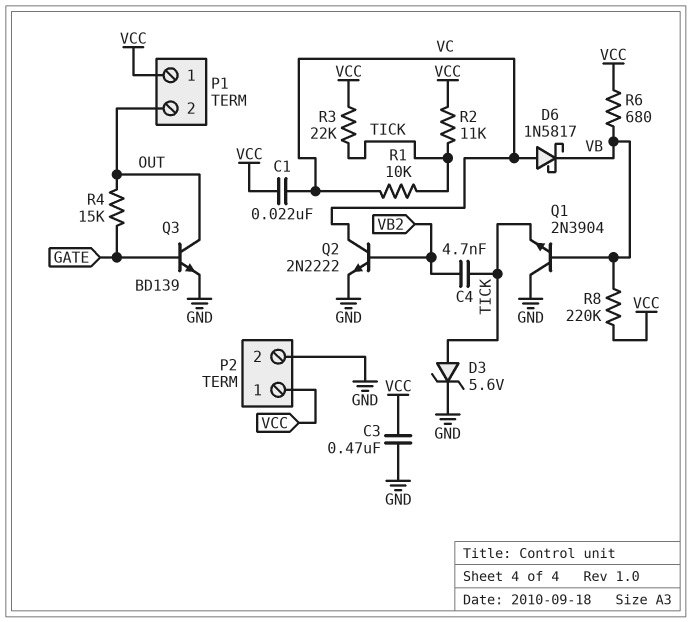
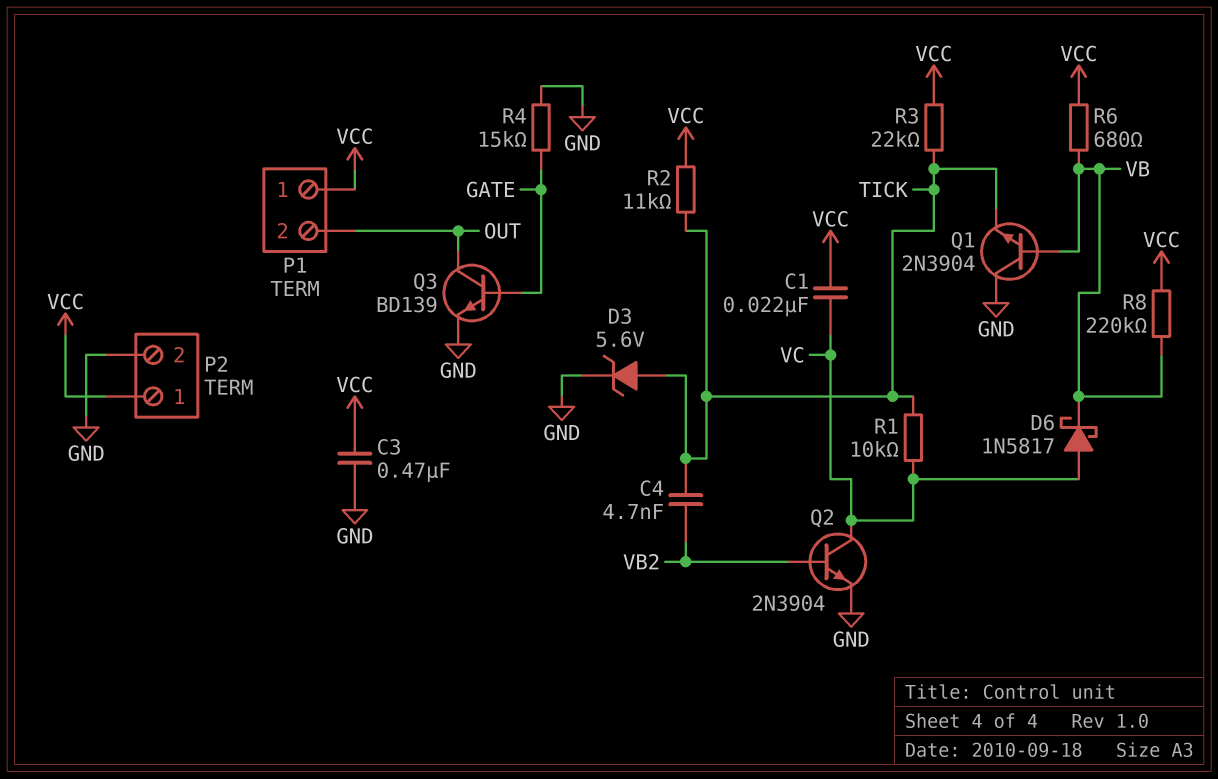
Q2: NPN 2N2222 (B VB2, C VC, E GND) -> NPN 2N3904 (B VB2, C VC, E GND)
R4: 15k (GATE, OUT) -> 15k (GATE, GND)

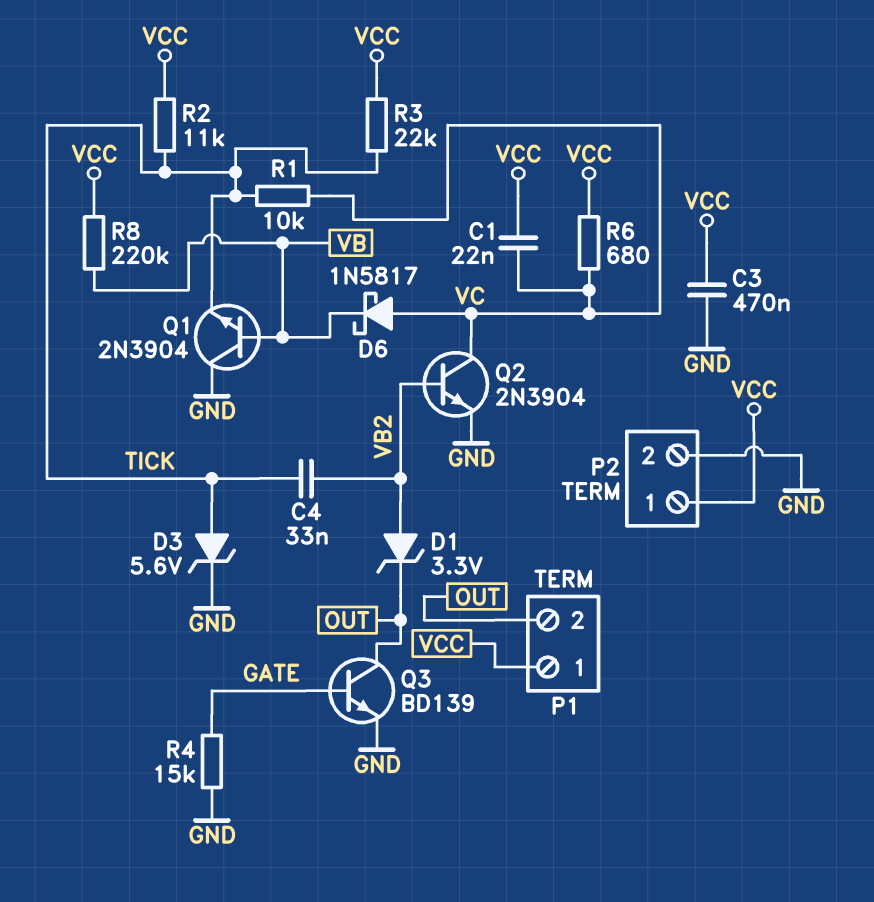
C4: 4.7nF (TICK, VB2) -> 33nF (TICK, VB2)
D1: none -> zener 3.3V (A VB2, K OUT)
R6: 680 (VB, VCC) -> 680 (VC, VCC)

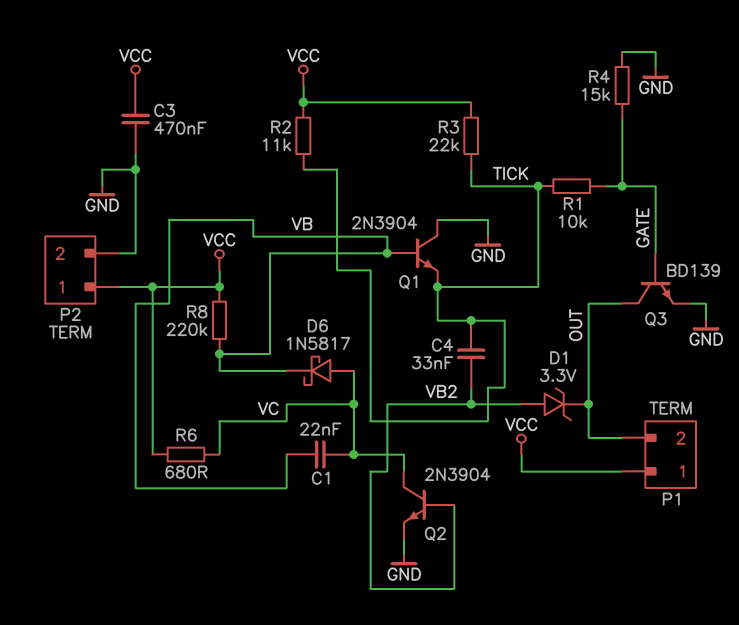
C1: 22nF (VC, VCC) -> 22nF (VB, VC)
D3: zener 5.6V (A TICK, K GND) -> none
R1: 10k (TICK, VC) -> 10k (GATE, TICK)

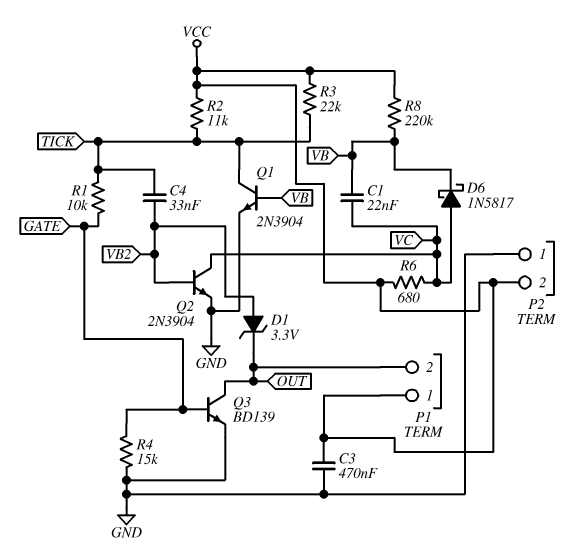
P2 pin 1: VCC -> GND
P2 pin 2: GND -> VCC
Q1: NPN 2N3904 (B VB, C GND, E TICK) -> NPN 2N3904 (B VB, C TICK, E GND)

